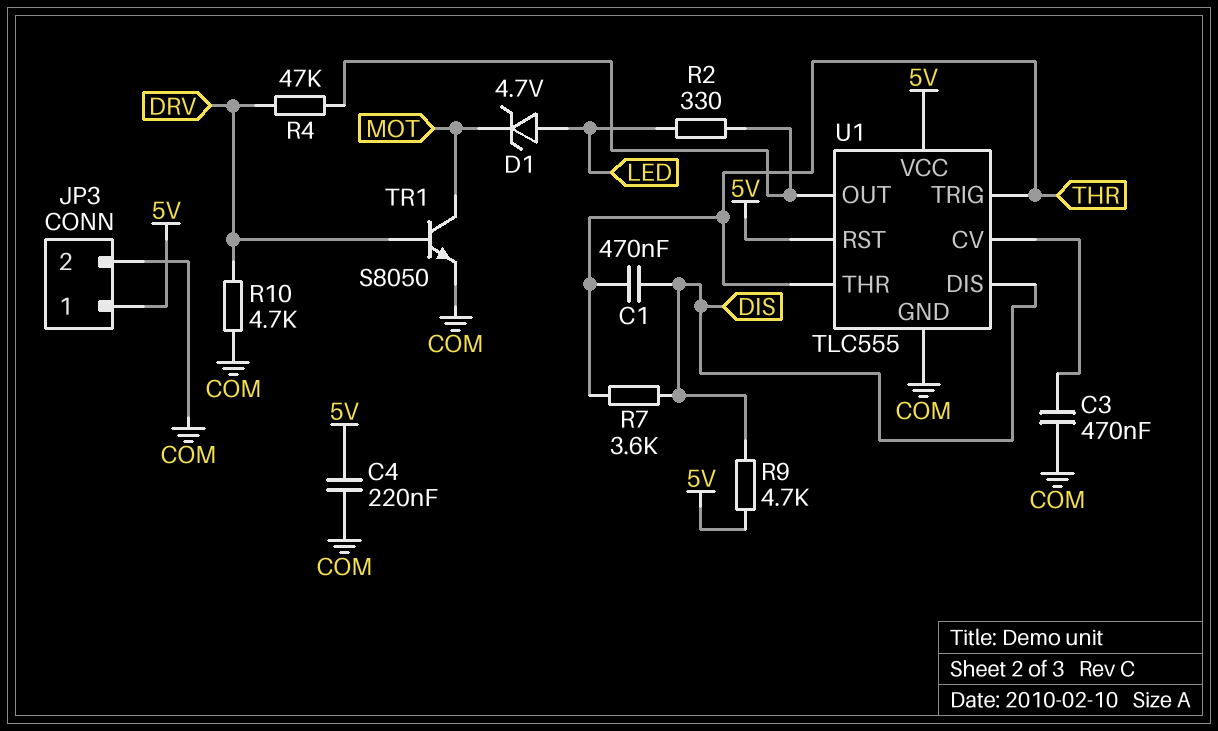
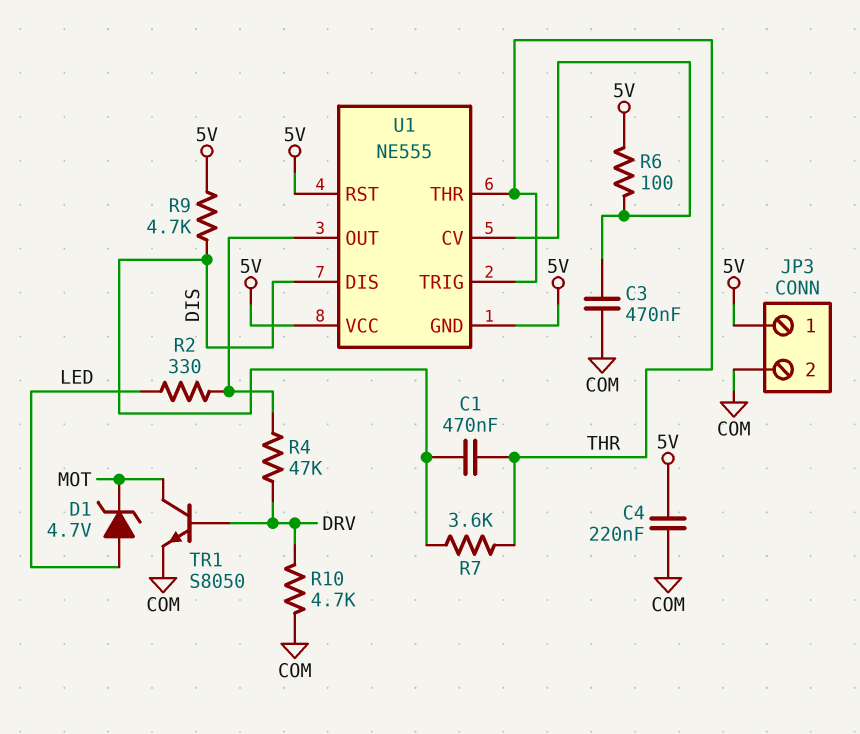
R6: none -> 100 (5V, U1/CV)
U1: TLC555 -> NE555
U1 pin GND: COM -> 5V

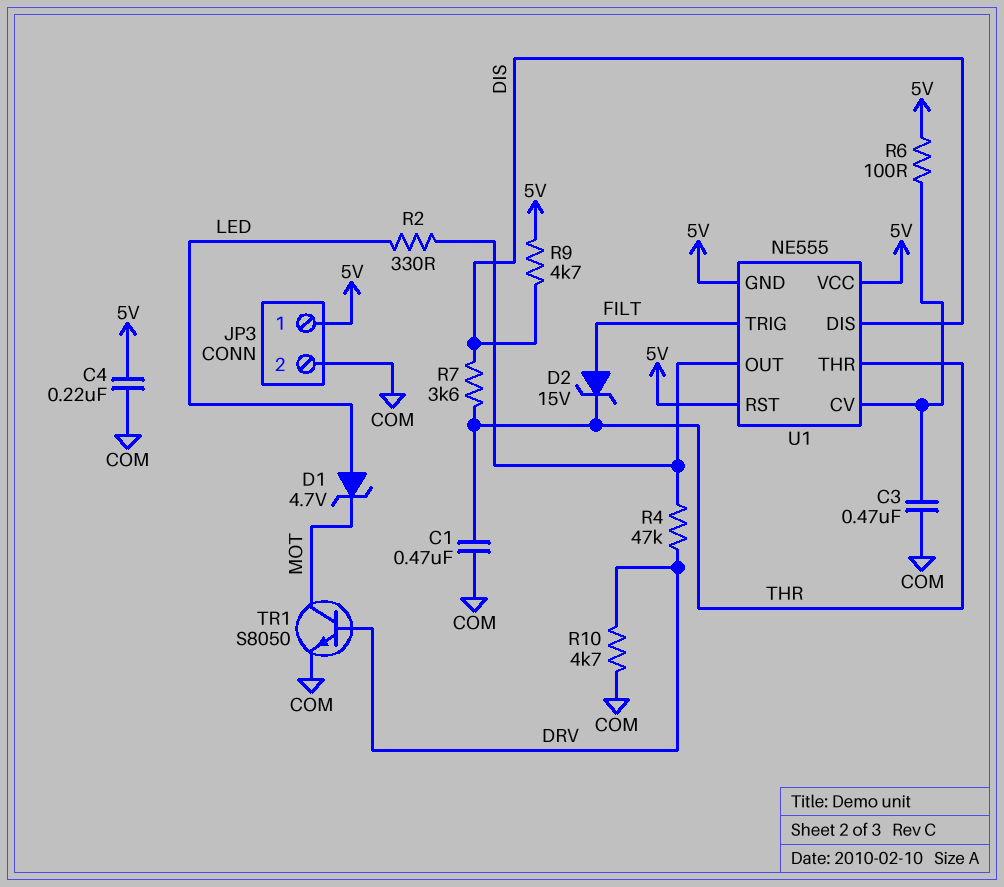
C1: 470nF (DIS, THR) -> 470nF (COM, THR)
D2: none -> zener 15V (A FILT, K THR)
U1 pin TRIG: THR -> FILT

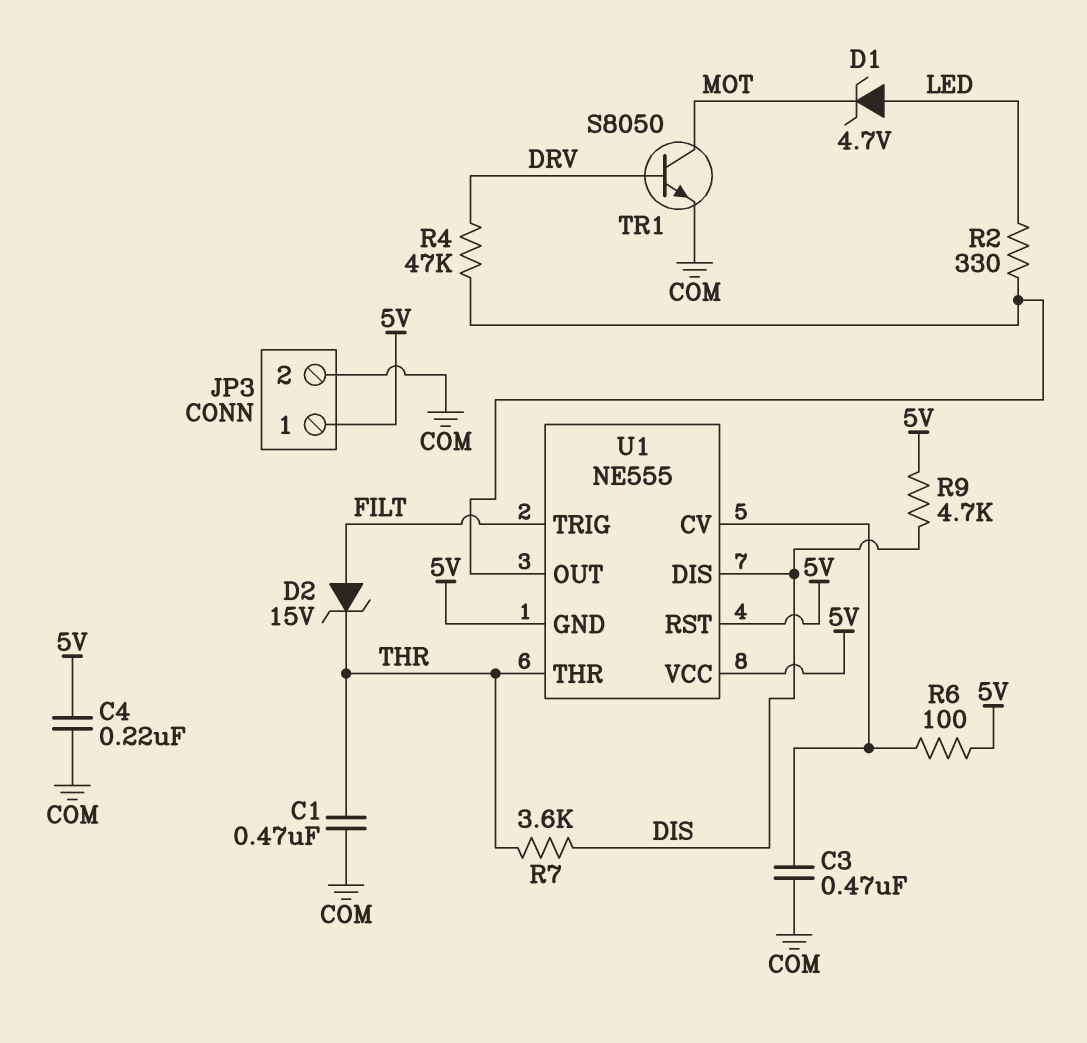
R10: 4.7k (COM, DRV) -> none

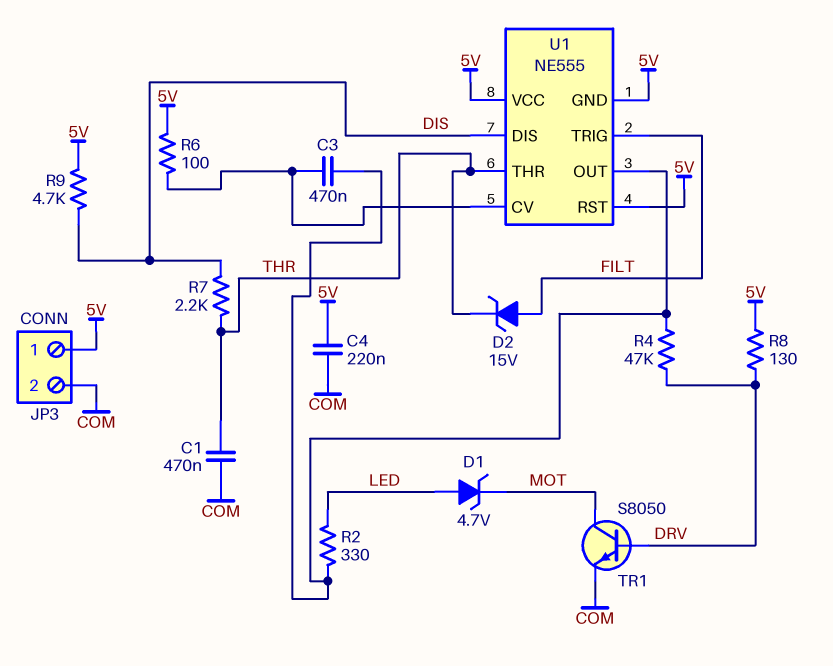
C3: 470nF (COM, U1/CV) -> 470nF (U1/CV, U1/OUT)
R7: 3.6k (DIS, THR) -> 2.2k (DIS, THR)
R8: none -> 130 (5V, DRV)

